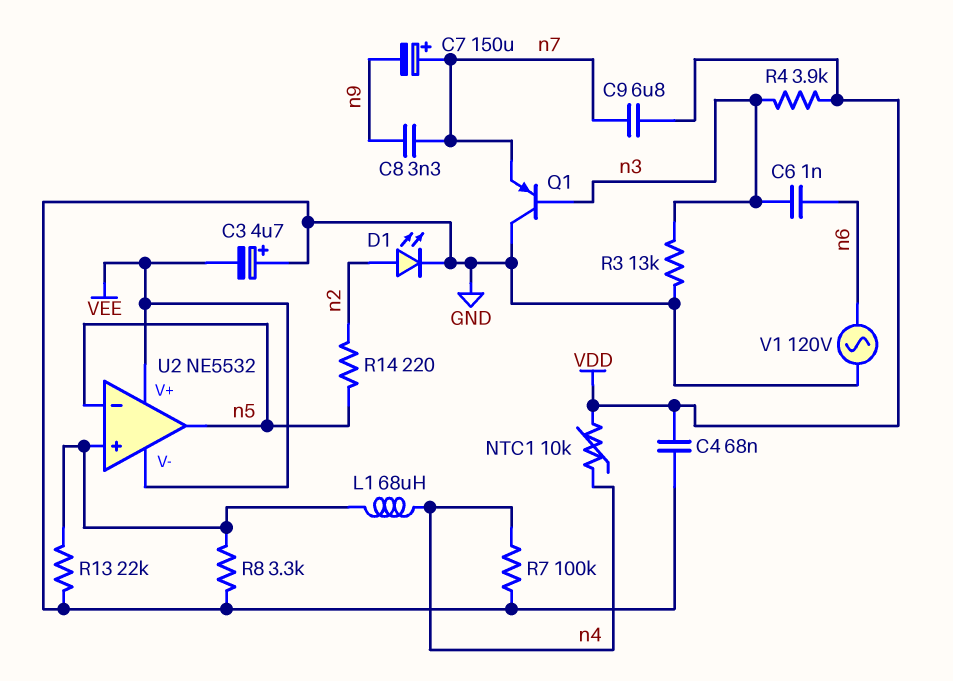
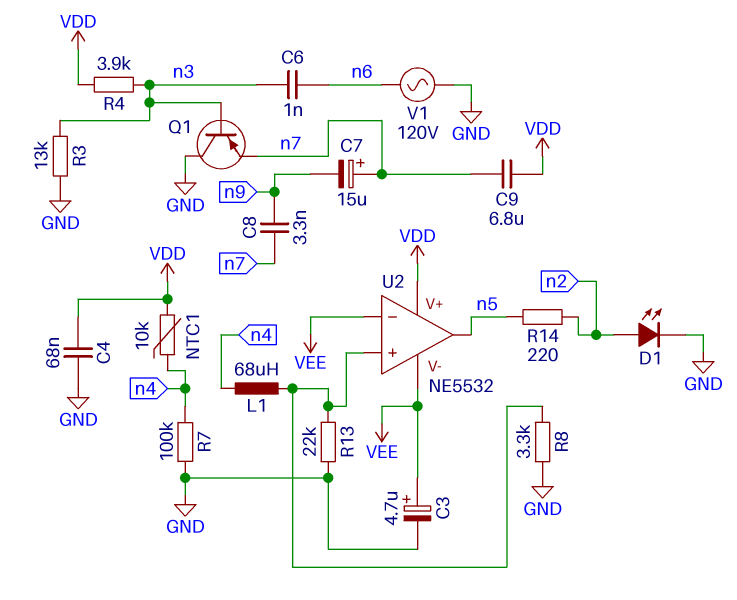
C3: 4.7uF (plus GND, minus VEE) -> 4.7uF (plus VEE, minus GND)
C7: 150uF (plus n7, minus n9) -> 15uF (plus n7, minus n9)
U2 pin V+: VEE -> VDD
U2 pin in-: n5 -> VEE

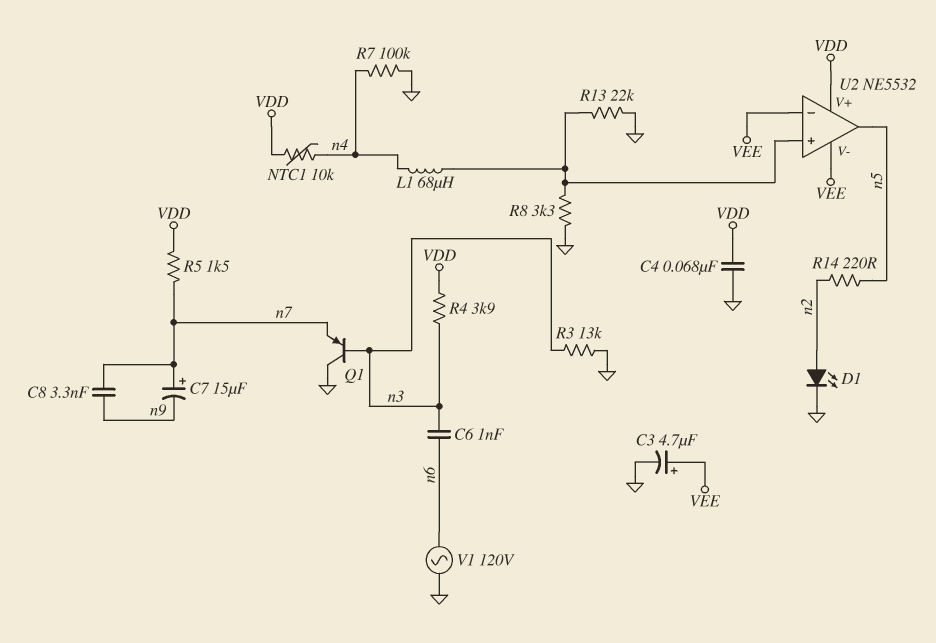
C9: 6.8uF (VDD, n7) -> none
R5: none -> 1.5k (VDD, n7)

